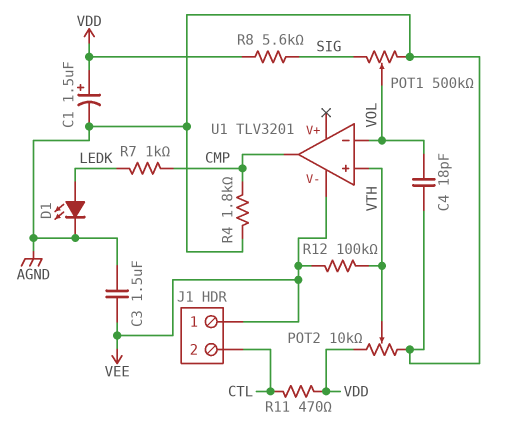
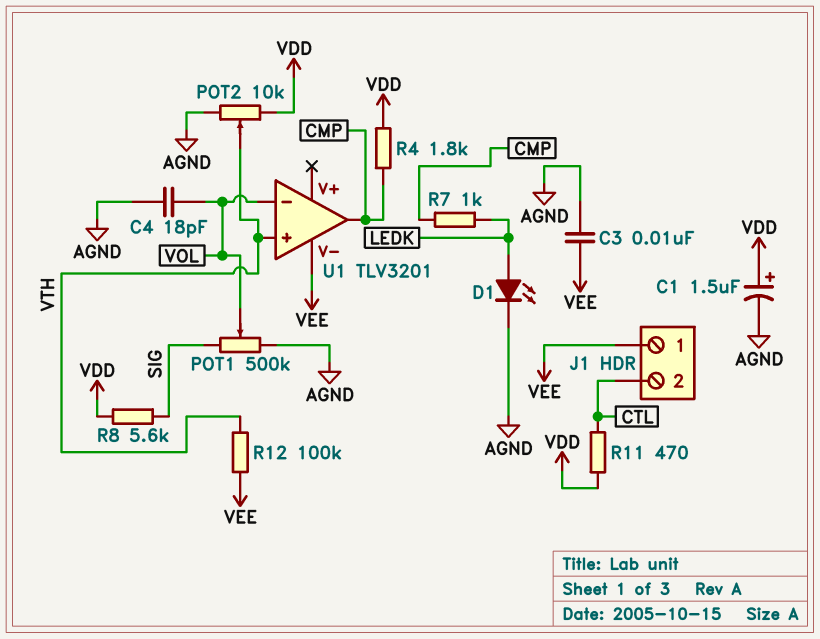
C3: 1.5uF (AGND, VEE) -> 10nF (AGND, VEE)
R4: 1.8k (AGND, CMP) -> 1.8k (CMP, VDD)

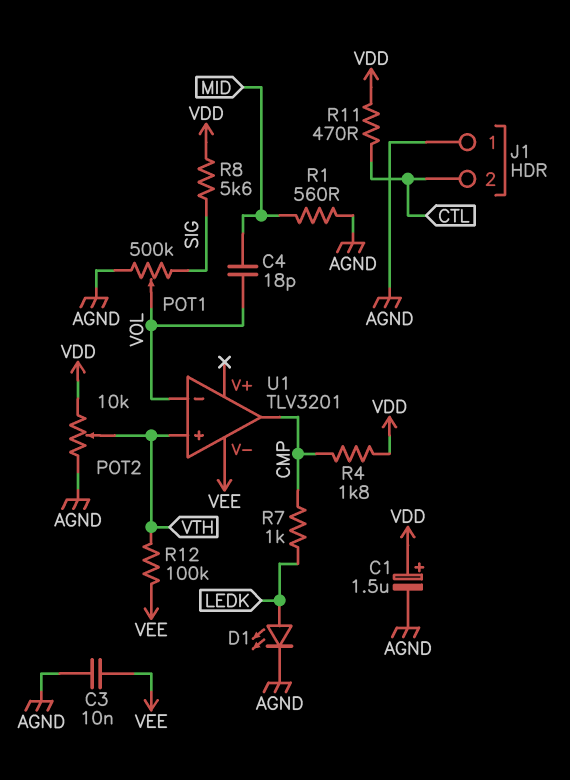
C4: 18pF (AGND, VOL) -> 18pF (MID, VOL)
J1 pin 1: VEE -> AGND
R1: none -> 560 (AGND, MID)

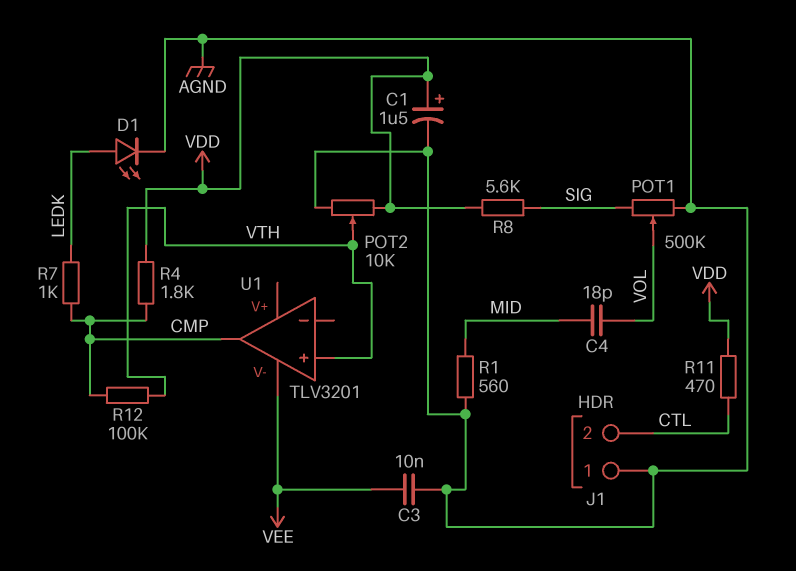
R12: 100k (VEE, VTH) -> 100k (CMP, VTH)
U1 pin in-: VOL -> none

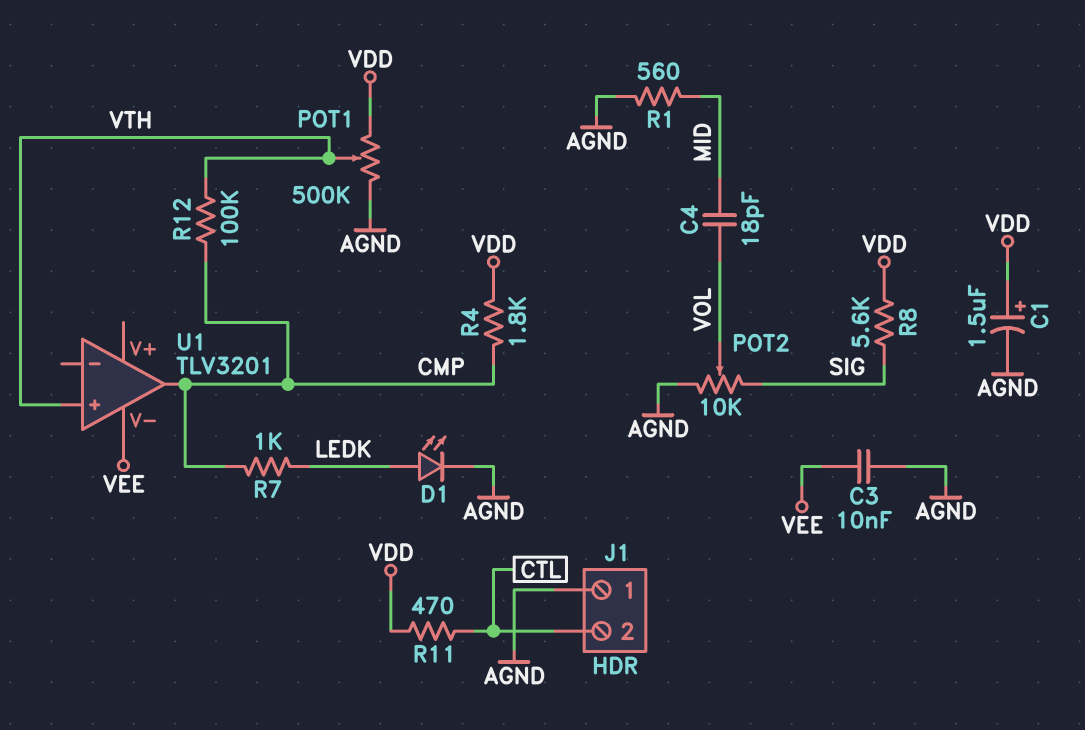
POT1: 500k (AGND, SIG, wiper VOL) -> 500k (AGND, VDD, wiper VTH)
POT2: 10k (AGND, VDD, wiper VTH) -> 10k (AGND, SIG, wiper VOL)

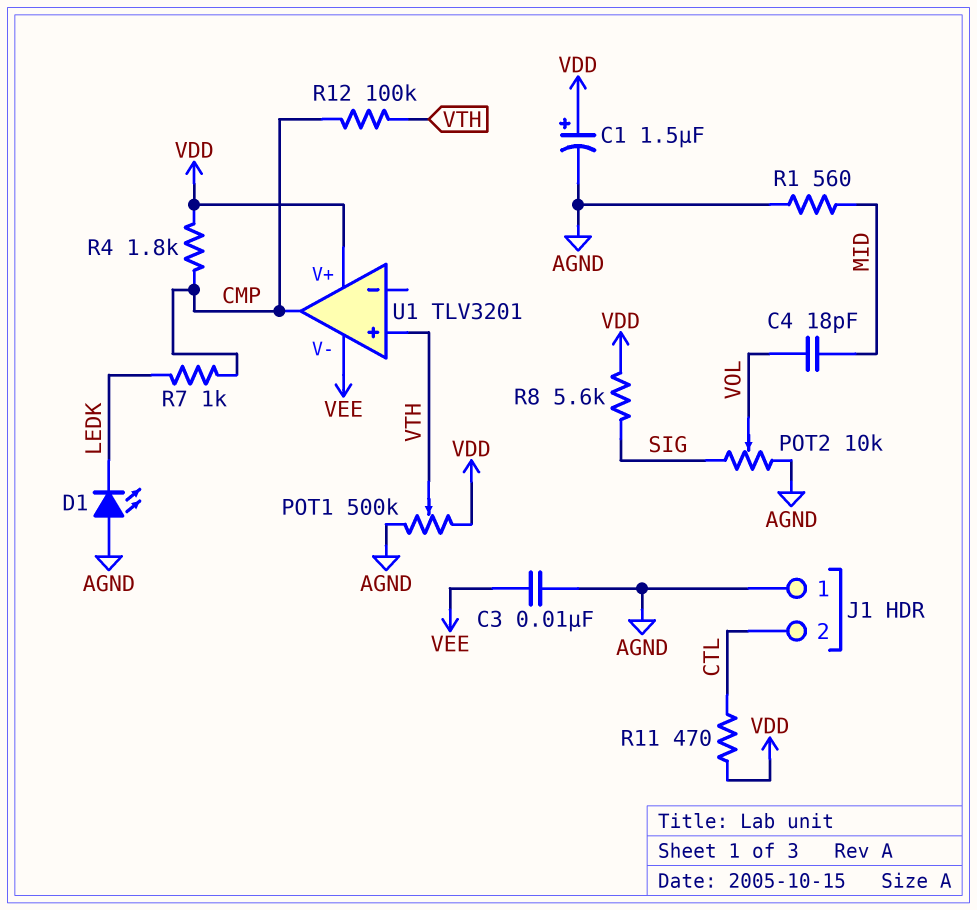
D1: LED (A LEDK, K AGND) -> LED (A AGND, K LEDK)
U1 pin V+: none -> VDD

